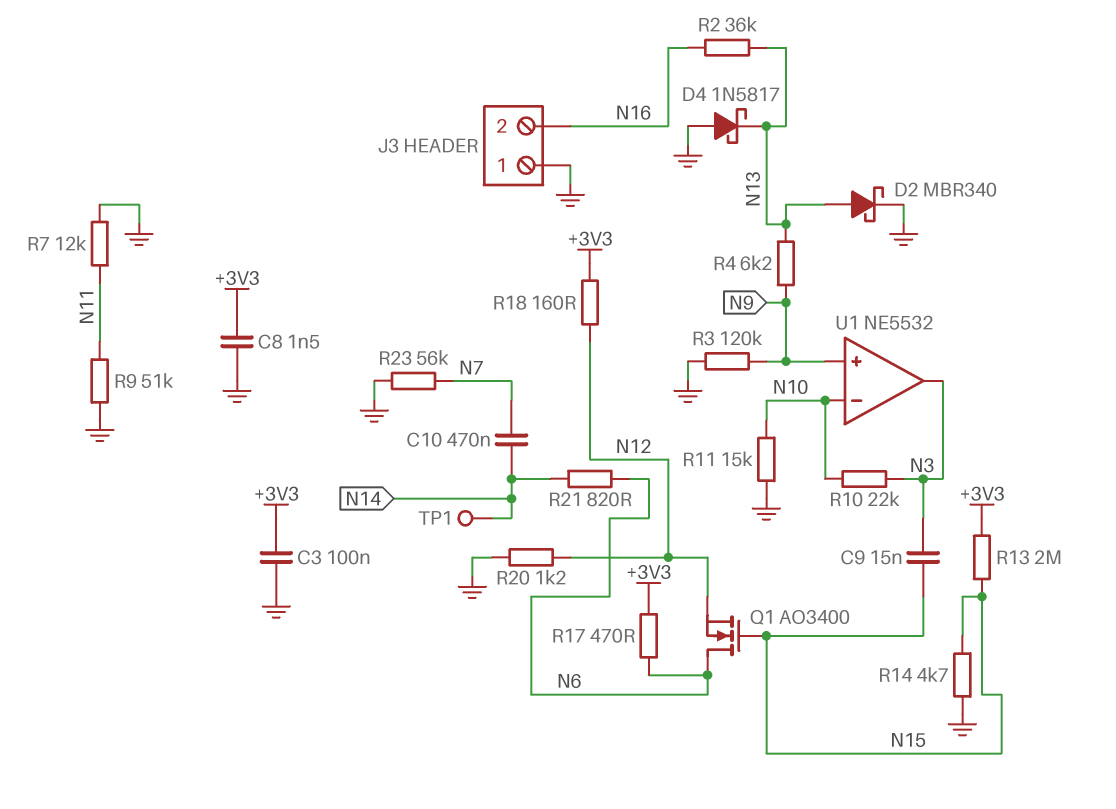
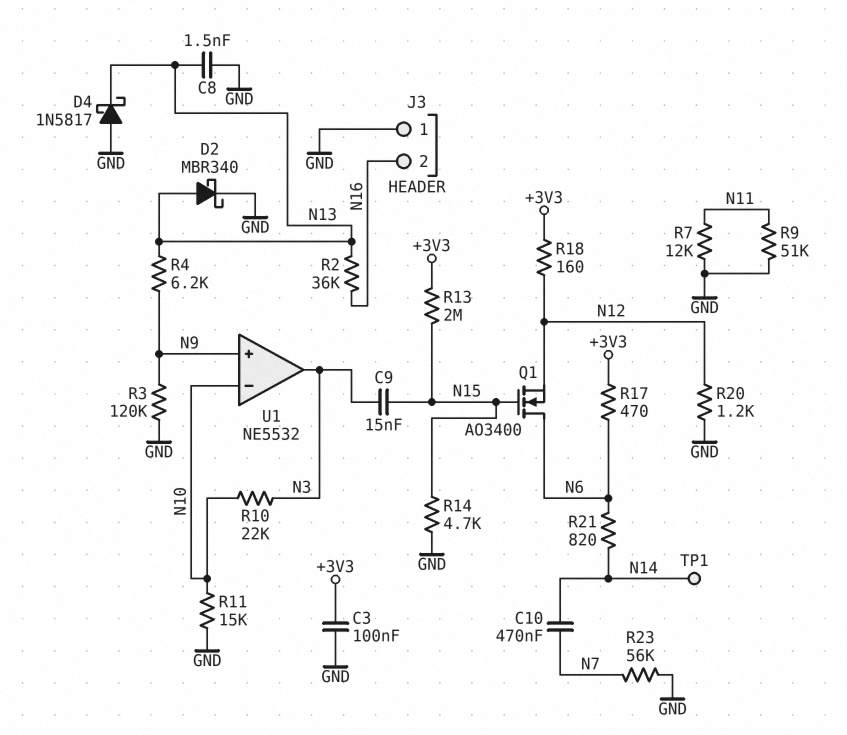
C8: 1.5nF (+3V3, GND) -> 1.5nF (GND, N13)

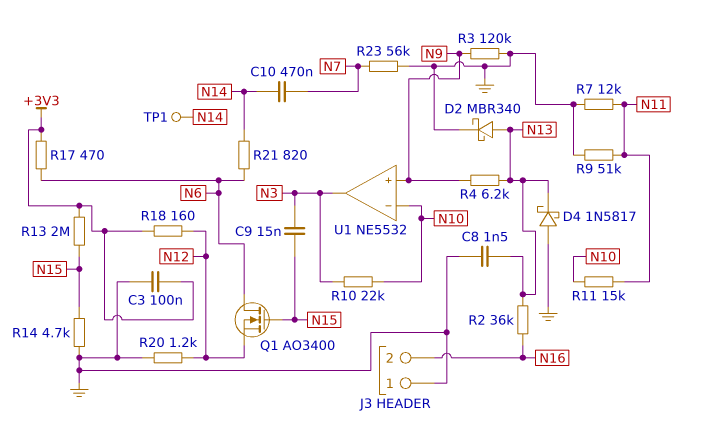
R11: 15k (GND, N10) -> 15k (N10, N11)

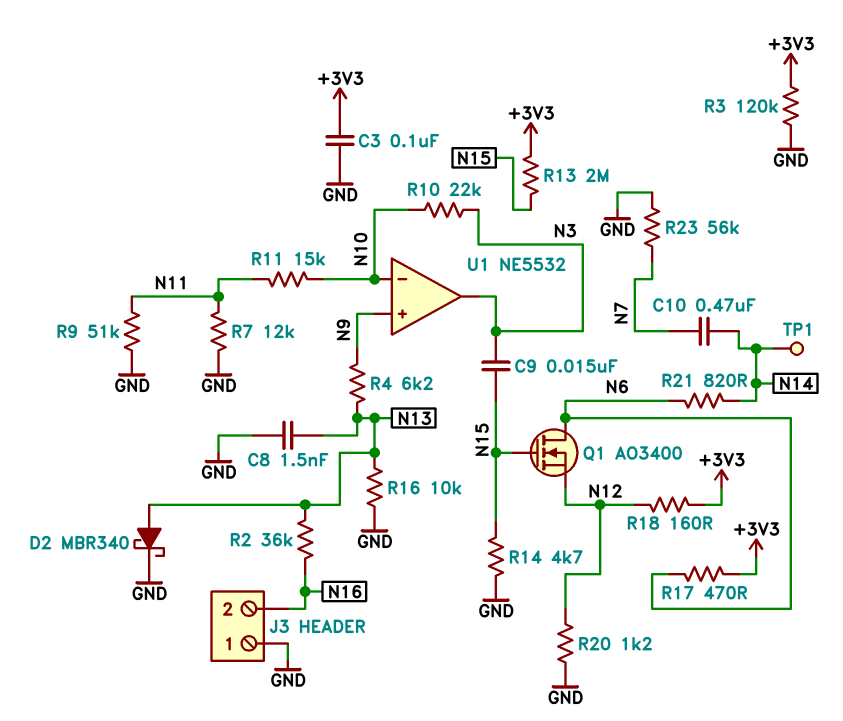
D4: schottky 1N5817 (A GND, K N13) -> none
R3: 120k (GND, N9) -> 120k (+3V3, GND)
R16: none -> 10k (GND, N13)

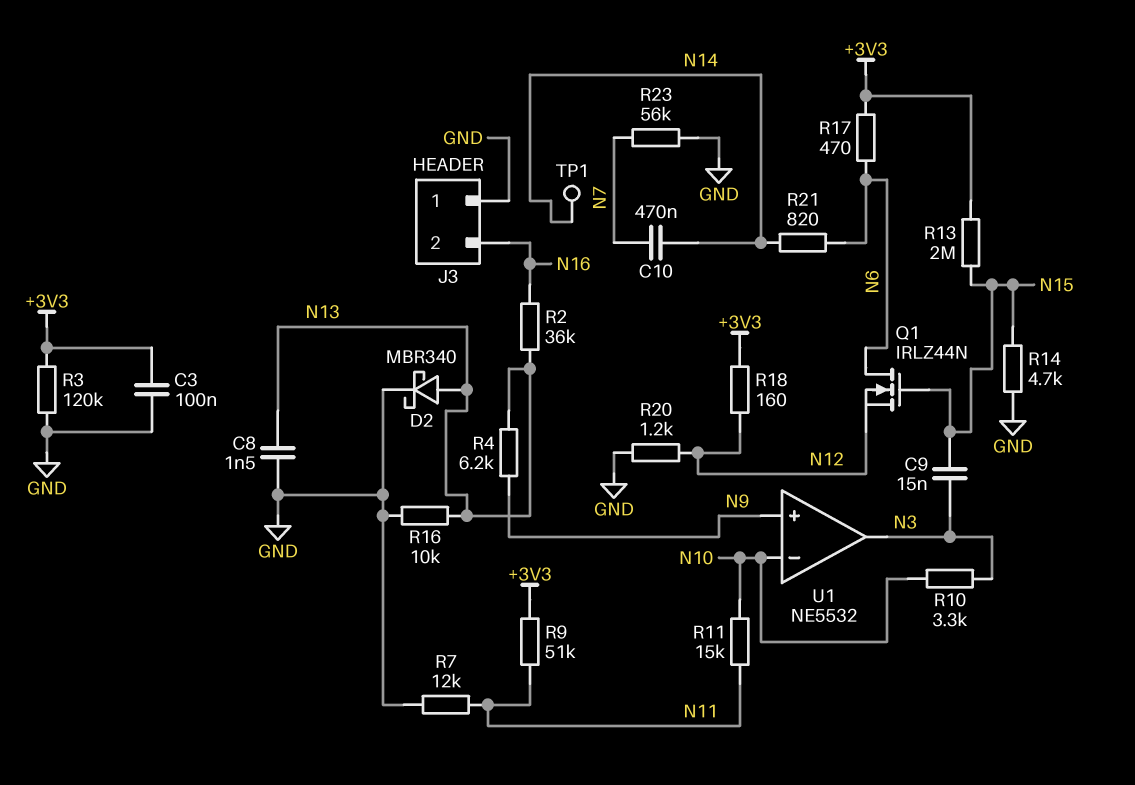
Q1: NMOS AO3400 (G N15, D N6, S N12) -> NMOS IRLZ44N (G N15, D N6, S N12)
R9: 51k (GND, N11) -> 51k (+3V3, N11)
R10: 22k (N3, N10) -> 3.3k (N3, N10)

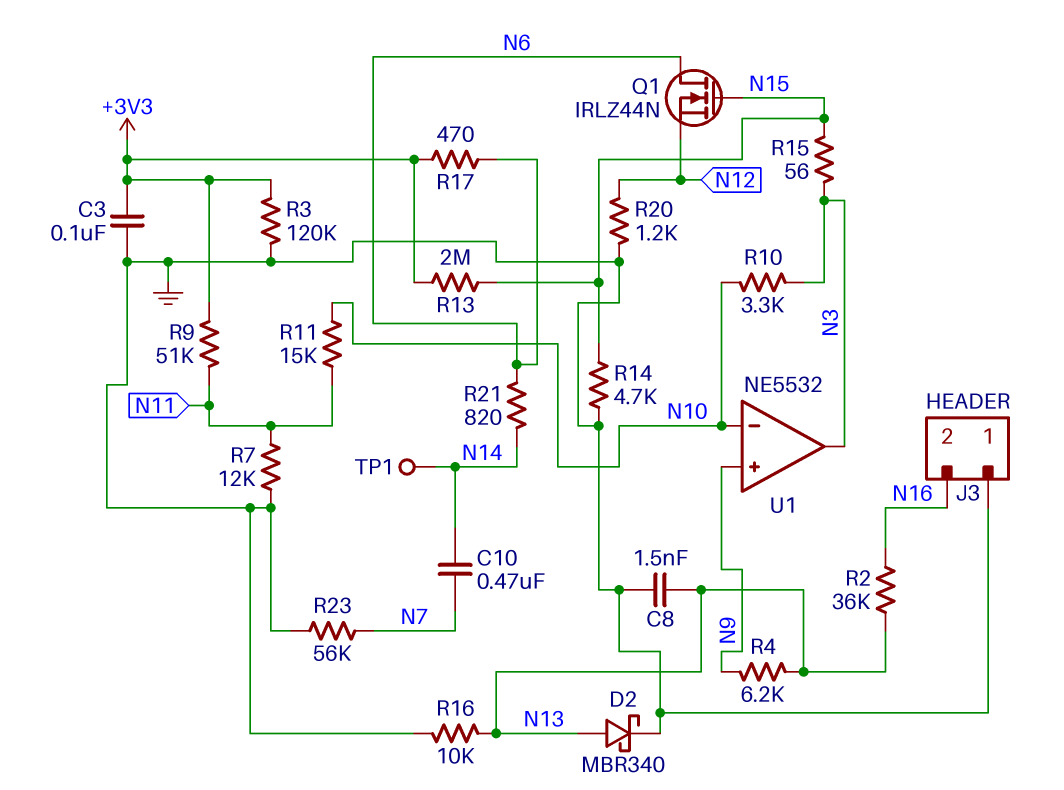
C9: 15nF (N3, N15) -> none
R15: none -> 56 (N3, N15)
R18: 160 (+3V3, N12) -> none

